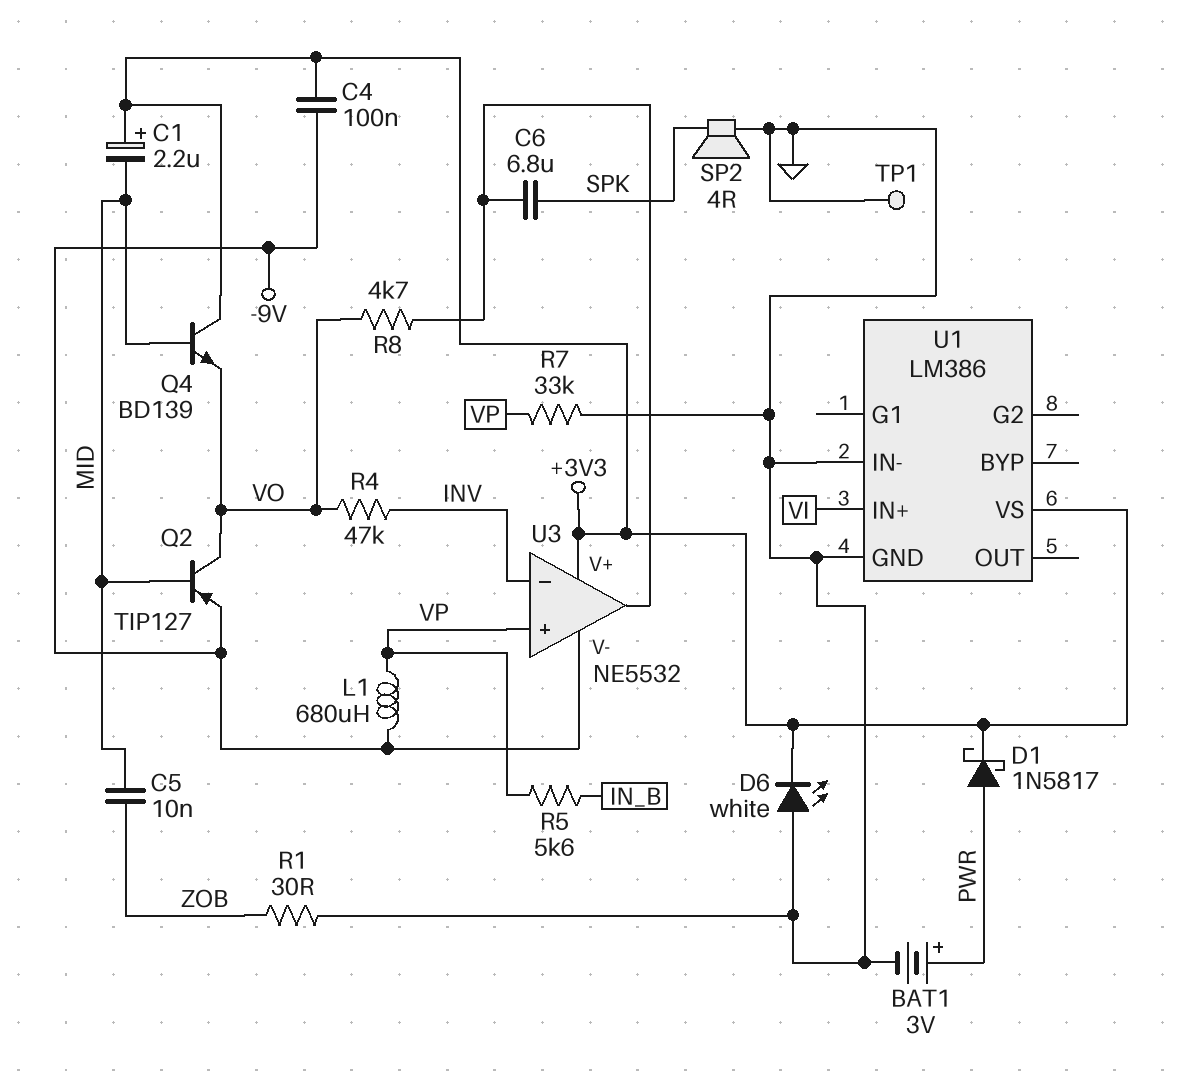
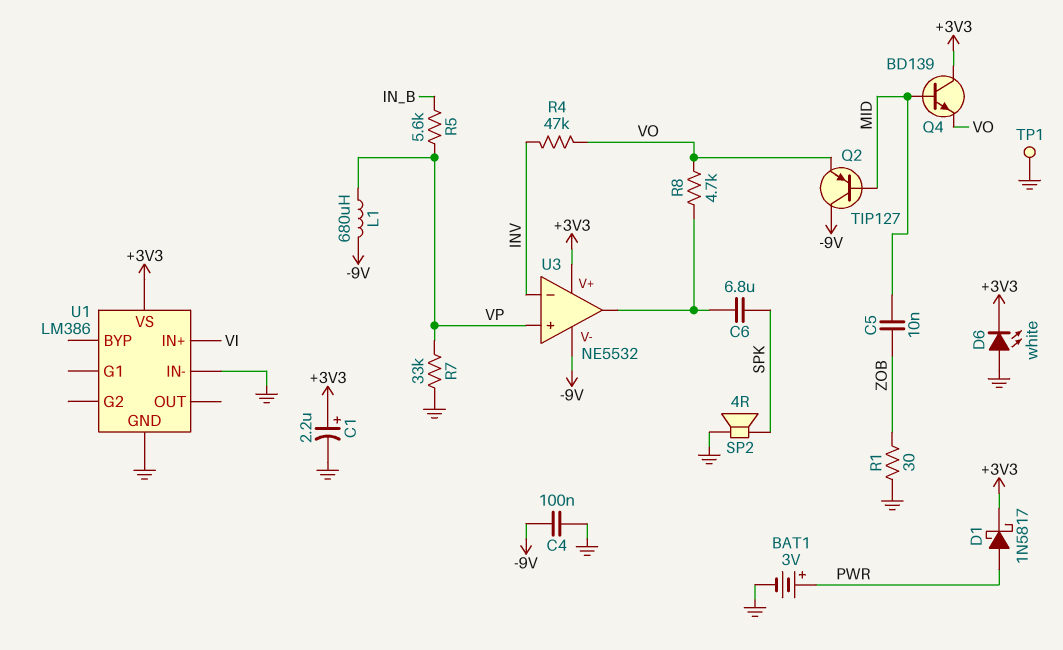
C1: 2.2uF (plus +3V3, minus MID) -> 2.2uF (plus +3V3, minus GND)
C4: 100nF (+3V3, -9V) -> 100nF (-9V, GND)
Q2: PNP TIP127 (B MID, C VO, E -9V) -> PNP TIP127 (B MID, C -9V, E VO)

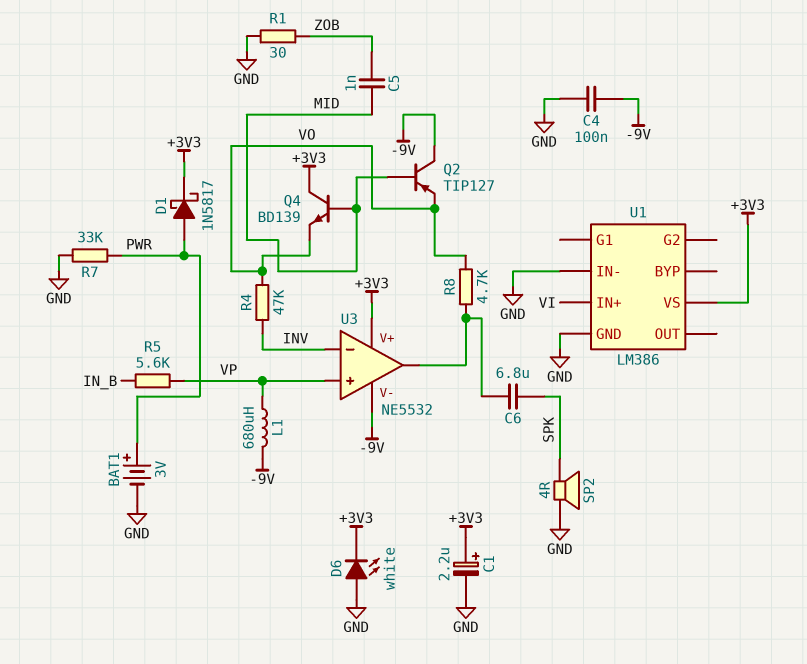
C5: 10nF (MID, ZOB) -> 1nF (MID, ZOB)
R7: 33k (GND, VP) -> 33k (GND, PWR)
TP1: test point (GND) -> none

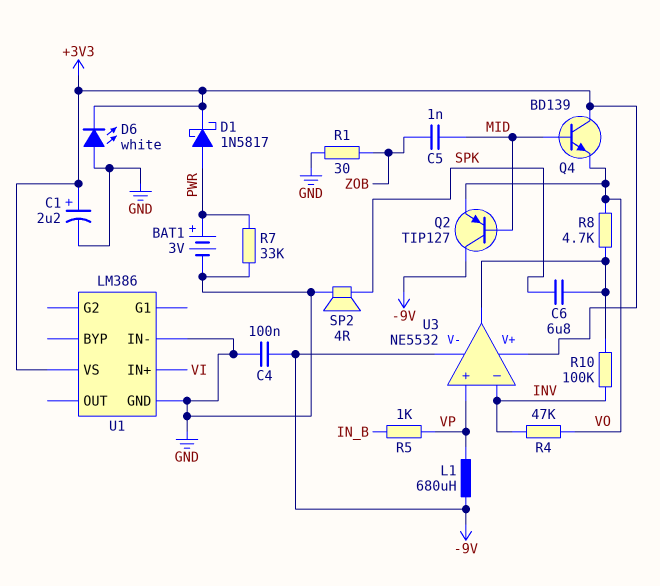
R5: 5.6k (IN_B, VP) -> 1k (IN_B, VP)
R10: none -> 100k (INV, U3/out)

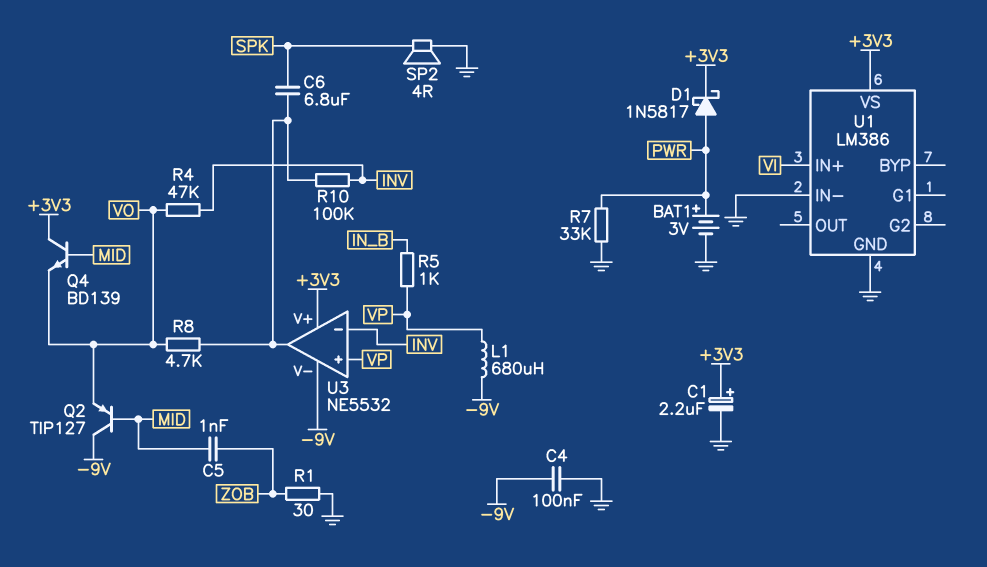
D6: LED white (A GND, K +3V3) -> none

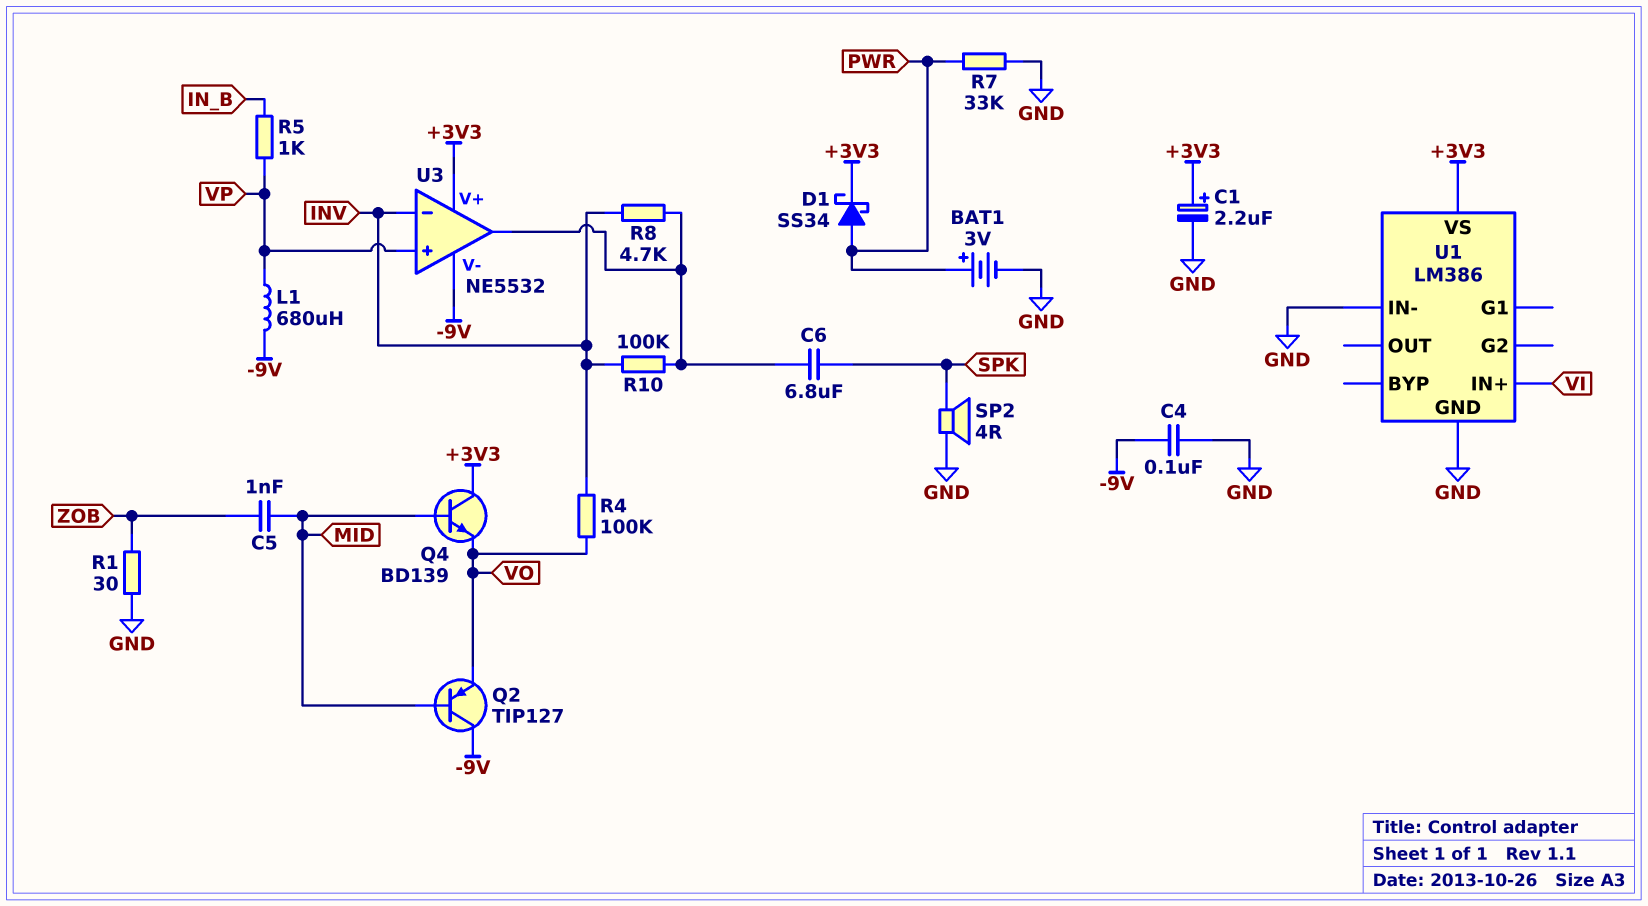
D1: schottky 1N5817 (A PWR, K +3V3) -> schottky SS34 (A PWR, K +3V3)
R4: 47k (INV, VO) -> 100k (INV, VO)
R8: 4.7k (U3/out, VO) -> 4.7k (INV, U3/out)

